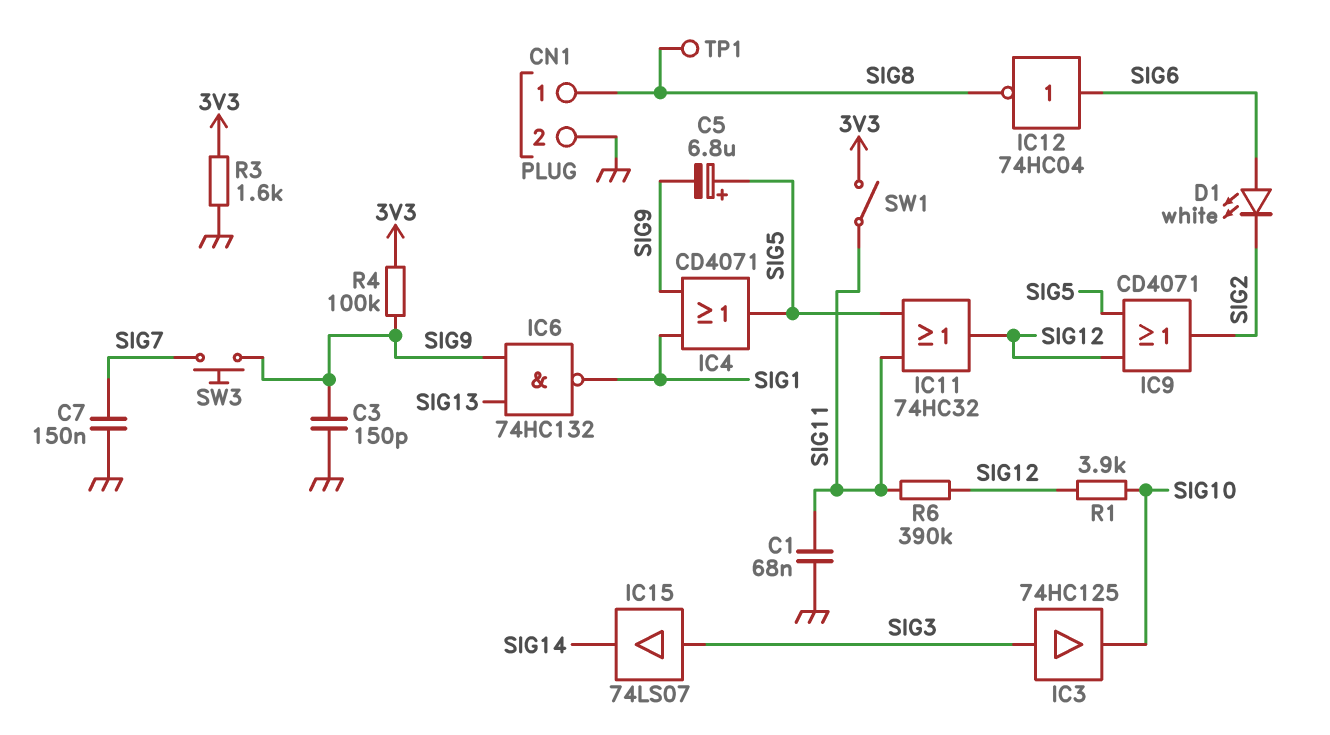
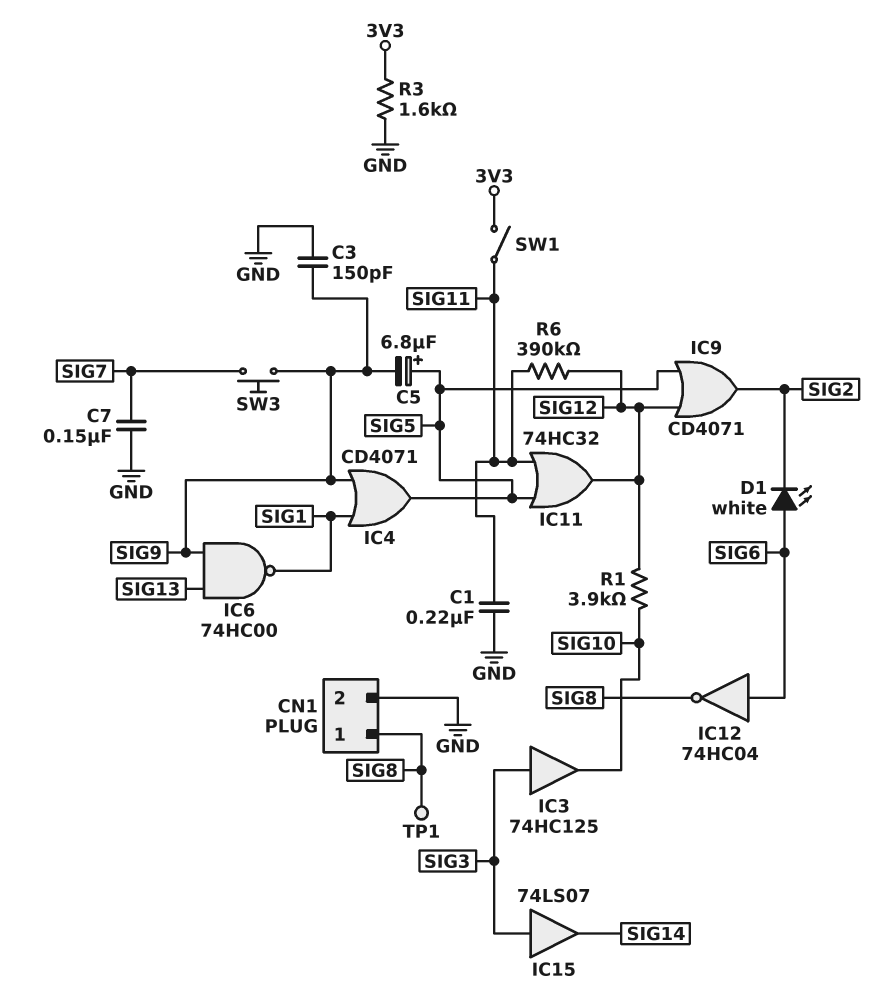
C1: 68nF (GND, SIG11) -> 220nF (GND, SIG11)
IC6: NAND 74HC132 (in SIG9, in SIG13, out SIG1) -> NAND 74HC00 (in SIG9, in SIG13, out SIG1)
R4: 100k (3V3, SIG9) -> none

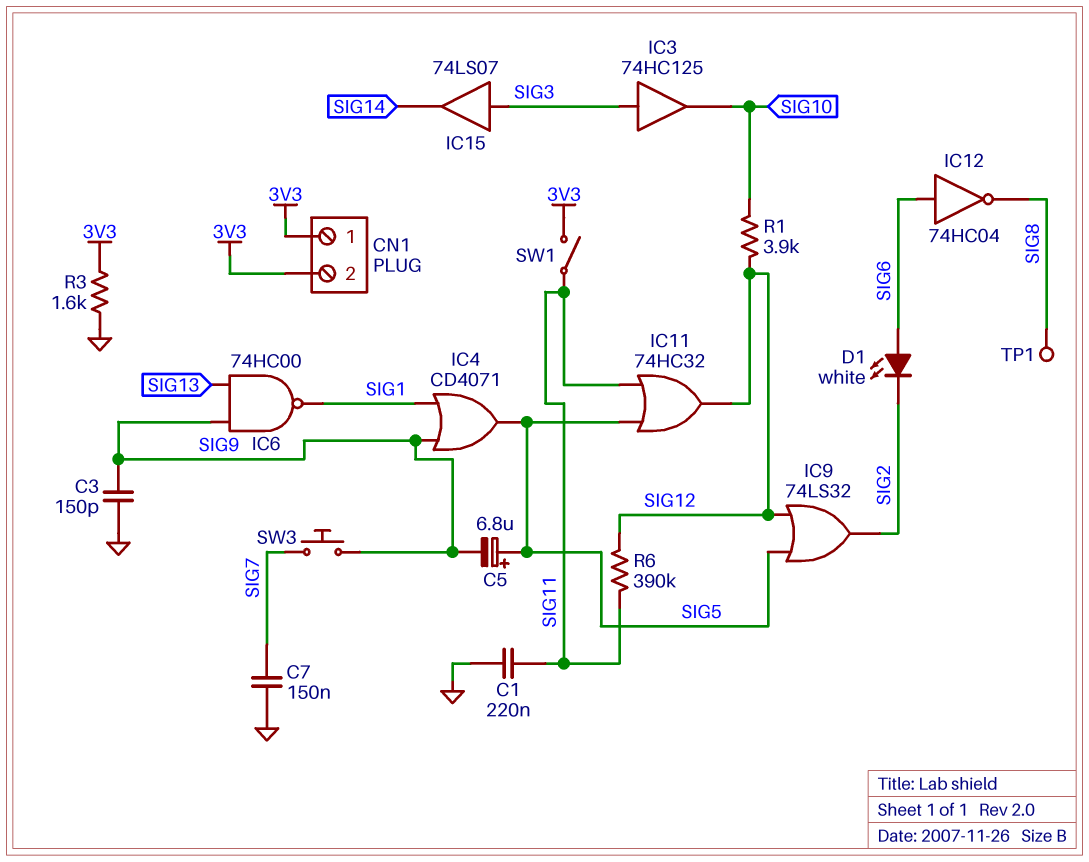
CN1 pin 1: SIG8 -> 3V3
CN1 pin 2: GND -> 3V3
IC9: OR CD4071 (in SIG5, in SIG12, out SIG2) -> OR 74LS32 (in SIG5, in SIG12, out SIG2)

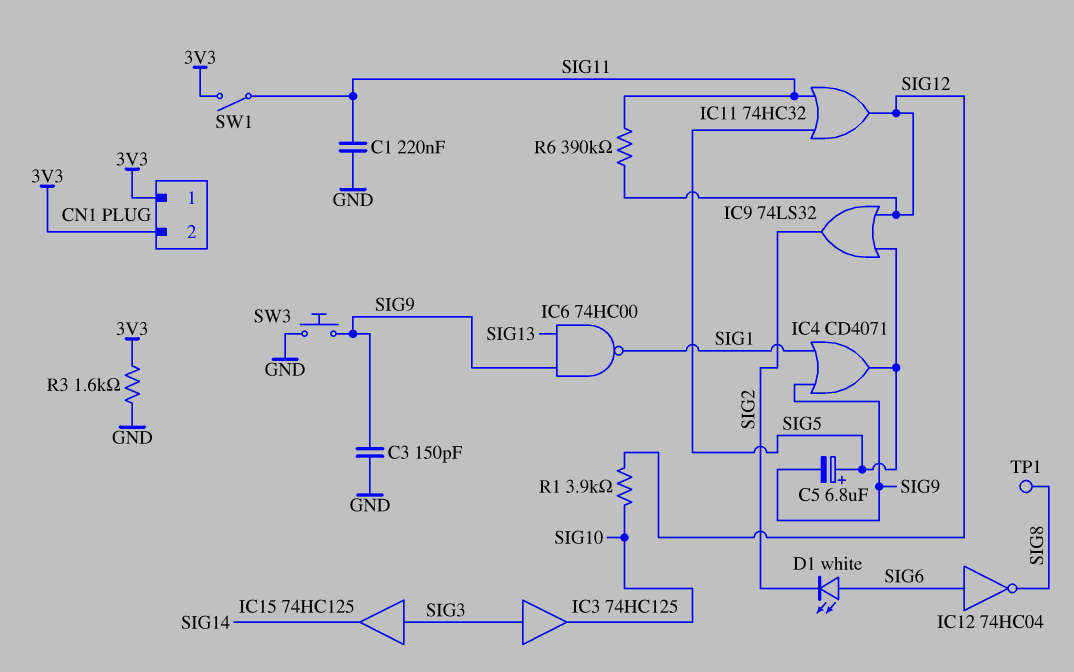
C7: 150nF (GND, SIG7) -> none
IC15: buffer 74LS07 (in SIG3, out SIG14) -> buffer 74HC125 (in SIG3, out SIG14)
SW3: button (SIG7, SIG9) -> button (GND, SIG9)

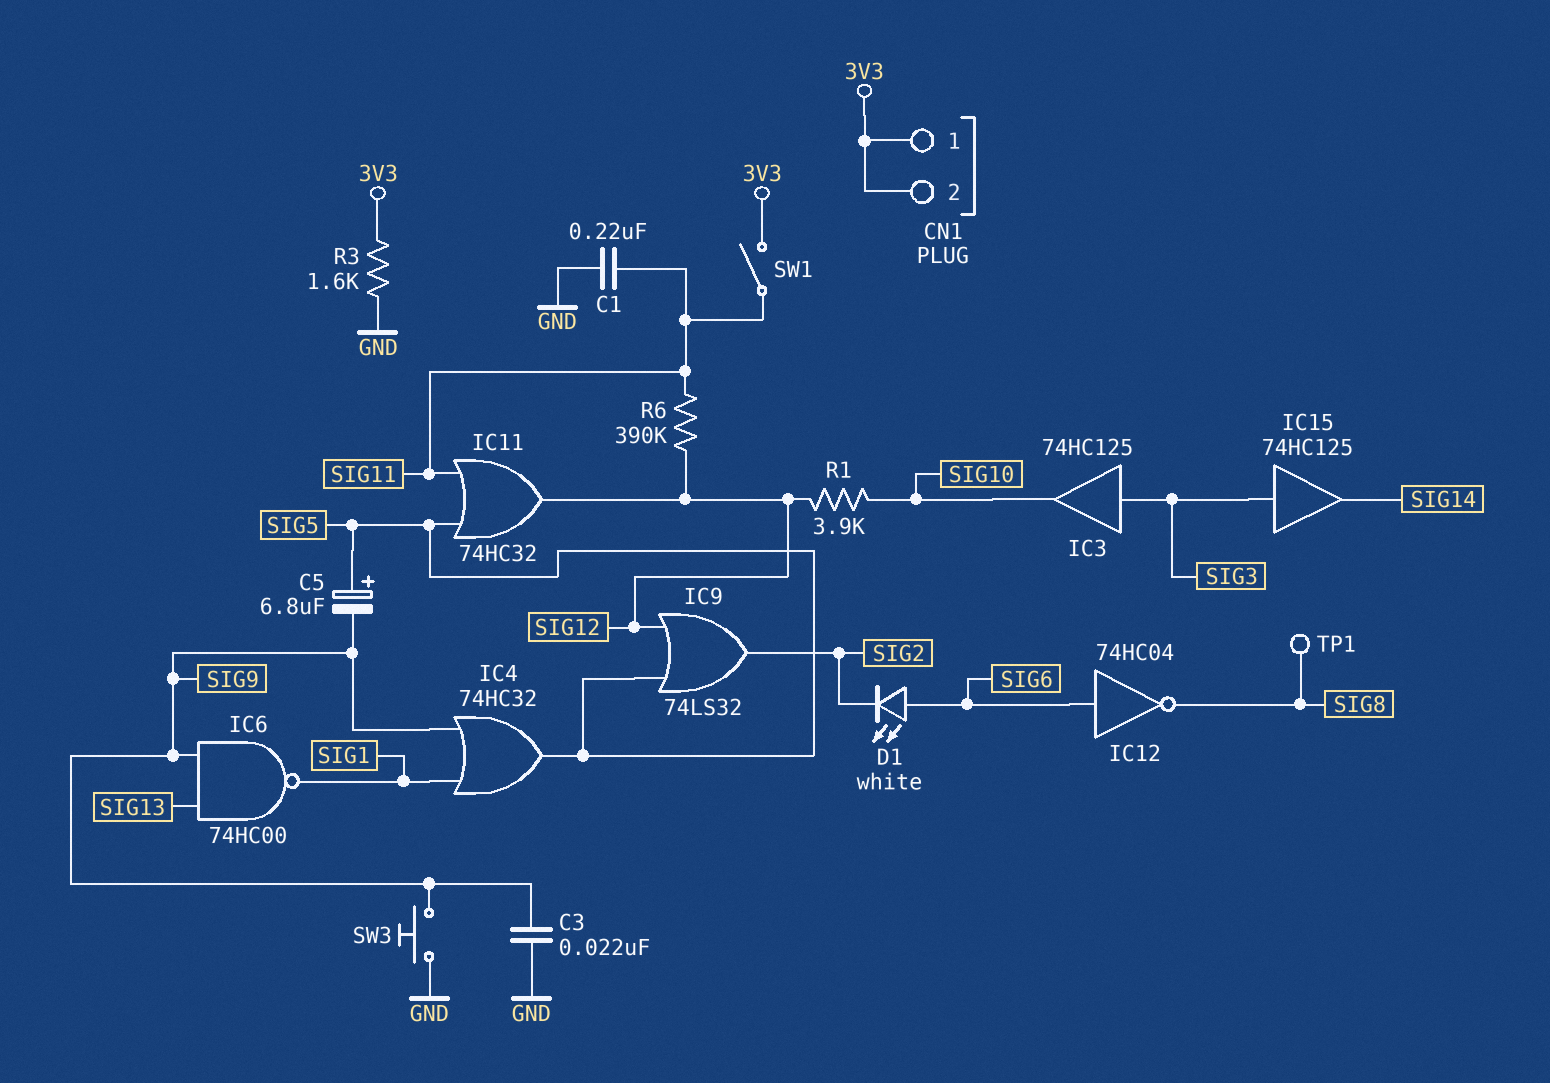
C3: 150pF (GND, SIG9) -> 22nF (GND, SIG9)
IC4: OR CD4071 (in SIG1, in SIG9, out SIG5) -> OR 74HC32 (in SIG1, in SIG9, out SIG5)

